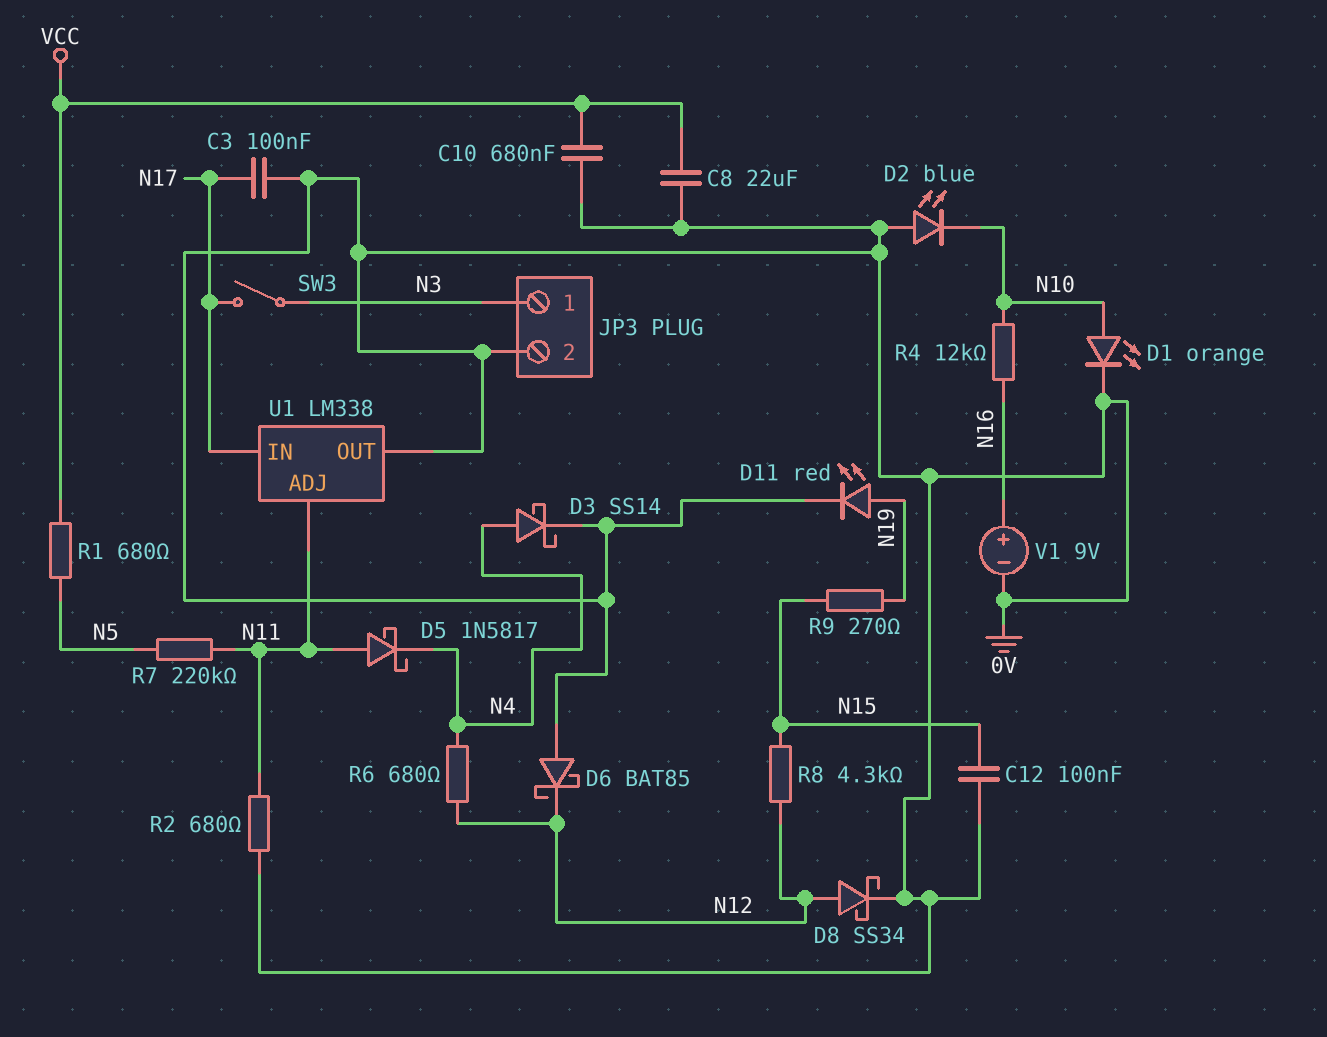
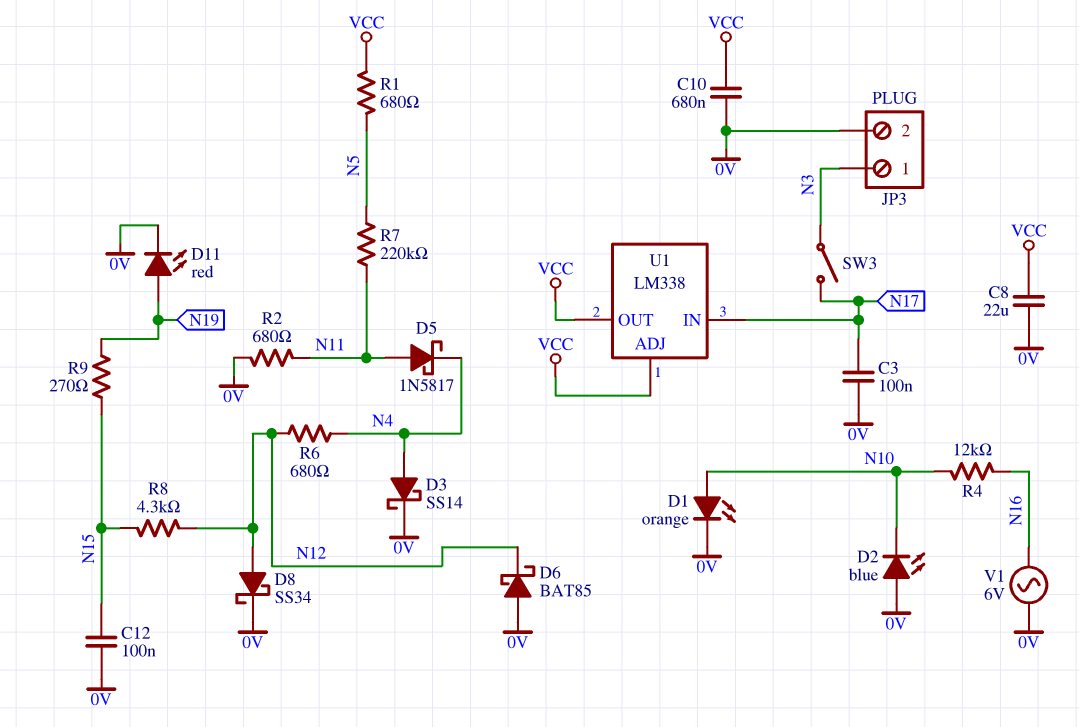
U1 pin ADJ: N11 -> VCC
U1 pin OUT: 0V -> VCC
V1: 9V (plus N16, minus 0V) -> AC 6V (0V, N16)

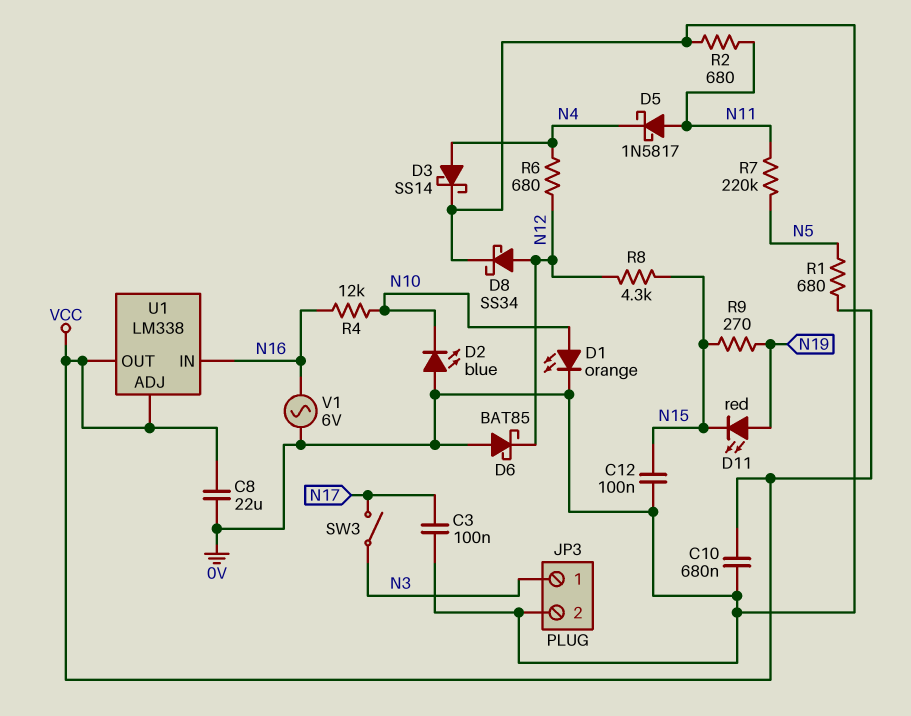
D11: LED red (A N19, K 0V) -> LED red (A N19, K N15)
U1 pin IN: N17 -> N16

